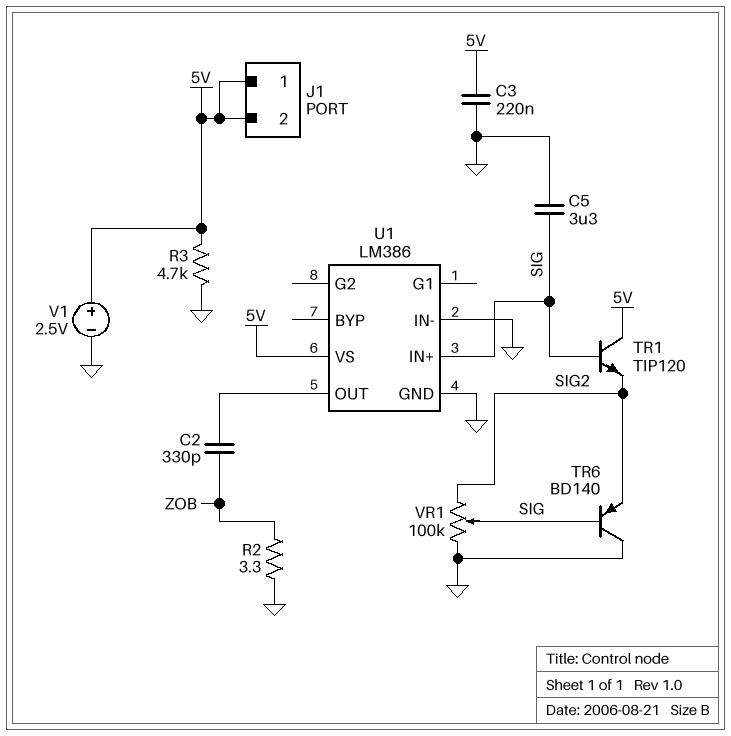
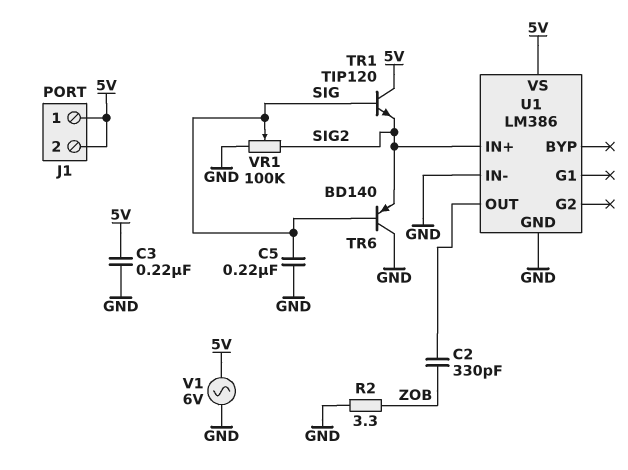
C5: 3.3uF (GND, SIG) -> 220nF (GND, SIG)
R3: 4.7k (5V, GND) -> none
U1 pin IN+: SIG -> SIG2
V1: 2.5V (plus 5V, minus GND) -> AC 6V (5V, GND)

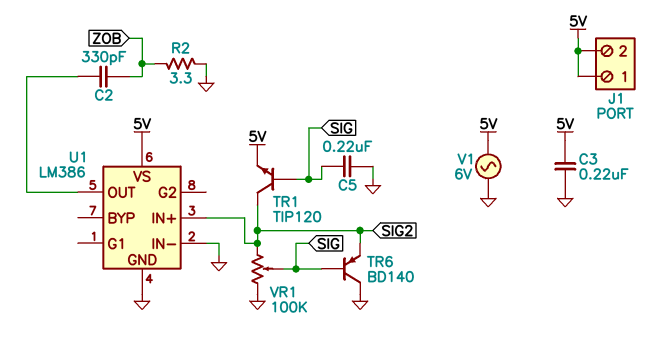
TR1: NPN TIP120 (B SIG, C 5V, E SIG2) -> NPN TIP120 (B SIG, C SIG2, E 5V)

